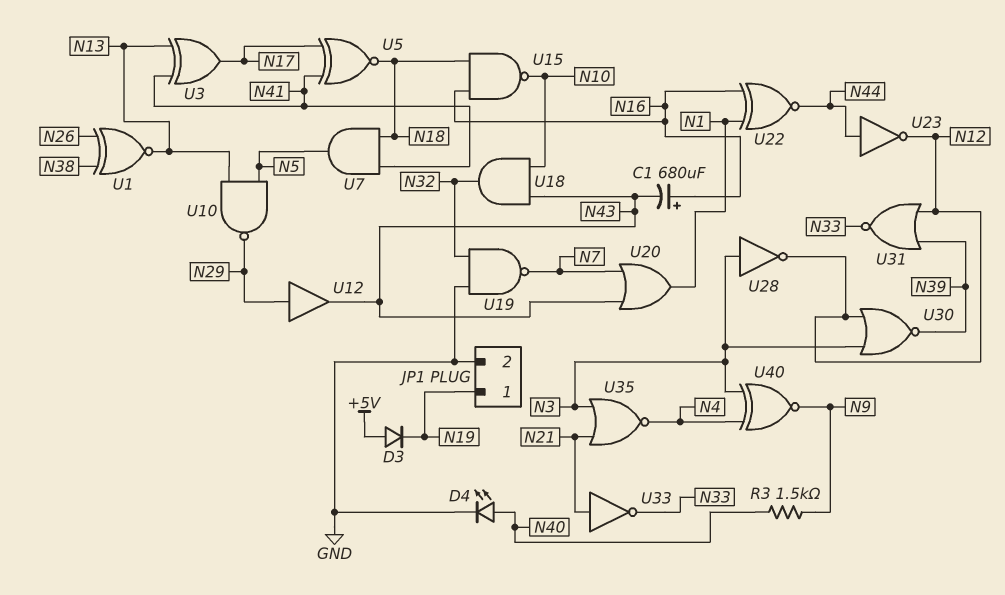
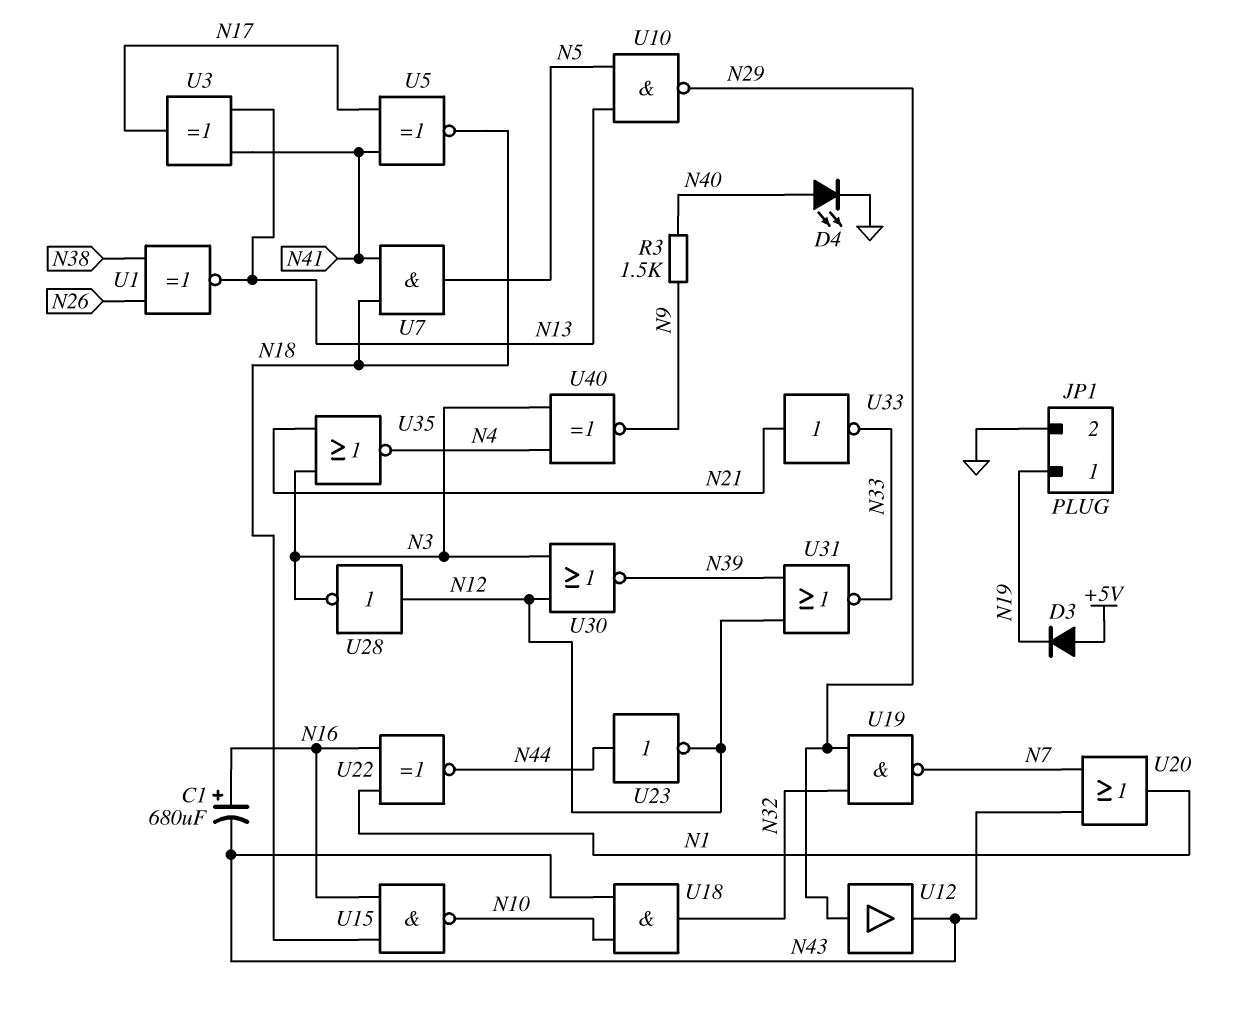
U19: NAND (in GND, in N32, out N7) -> NAND (in N29, in N32, out N7)
U28: NOT (in N3, out N12) -> NOT (in N12, out N3)

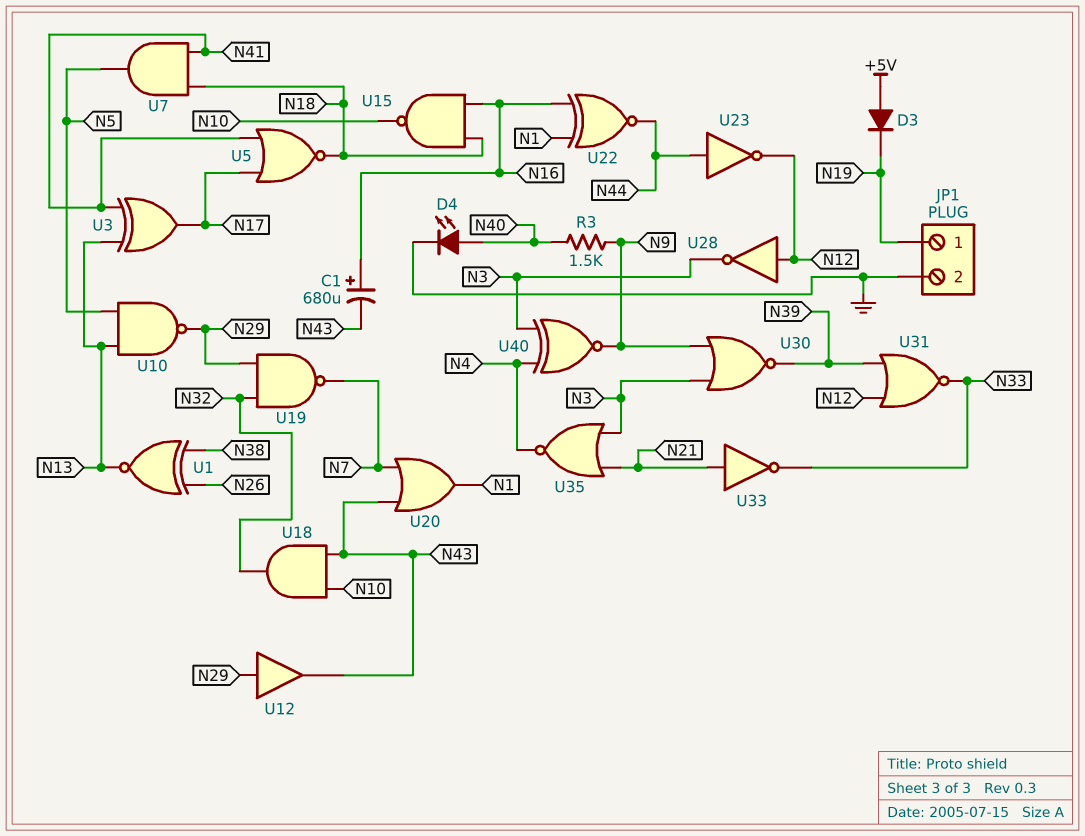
U5: XNOR (in N17, in N41, out N18) -> NOR (in N17, in N41, out N18)
U30: NOR (in N3, in N12, out N39) -> NOR (in N3, in N9, out N39)

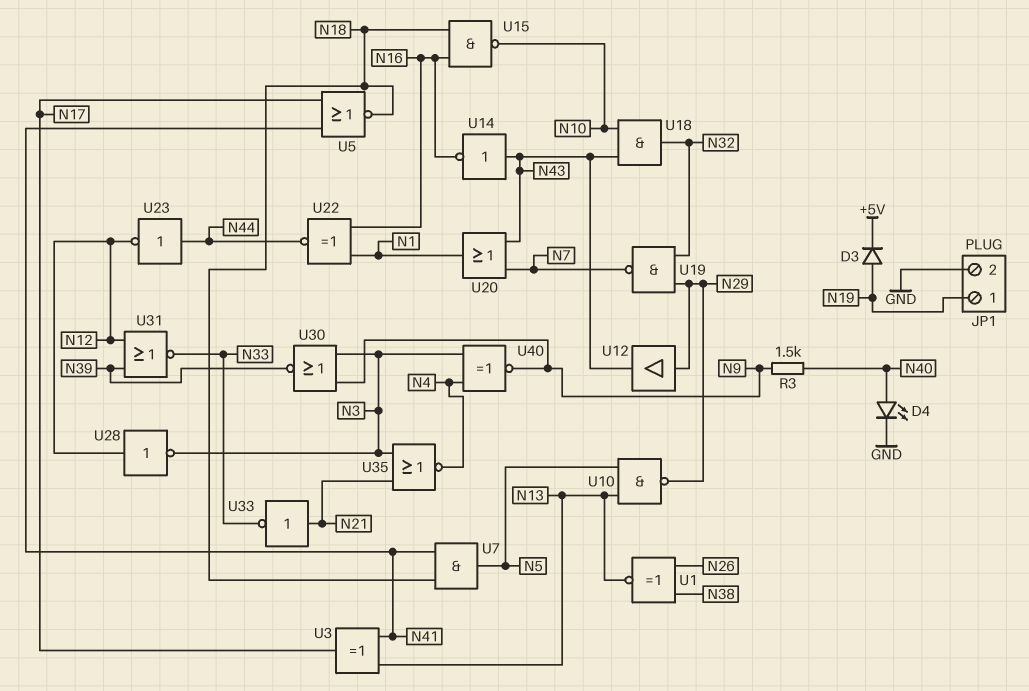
C1: 680uF (plus N16, minus N43) -> none
D3: diode (A +5V, K N19) -> diode (A N19, K +5V)
U14: none -> NOT (in N43, out N16)

